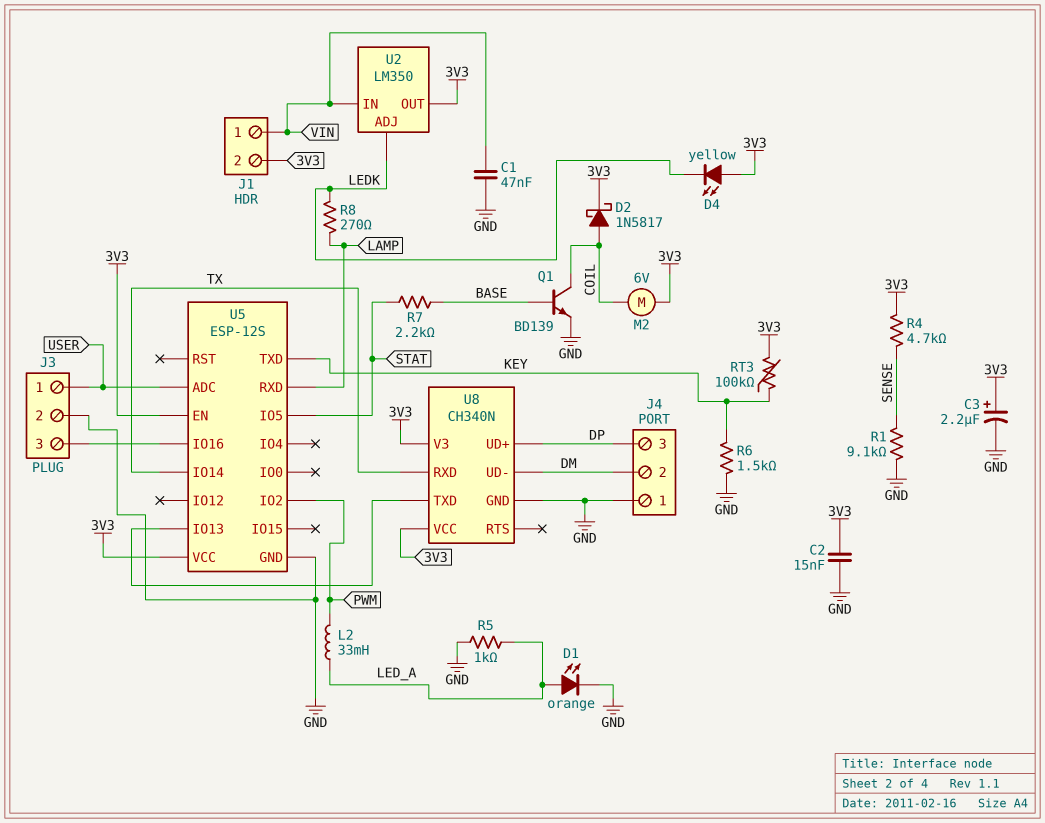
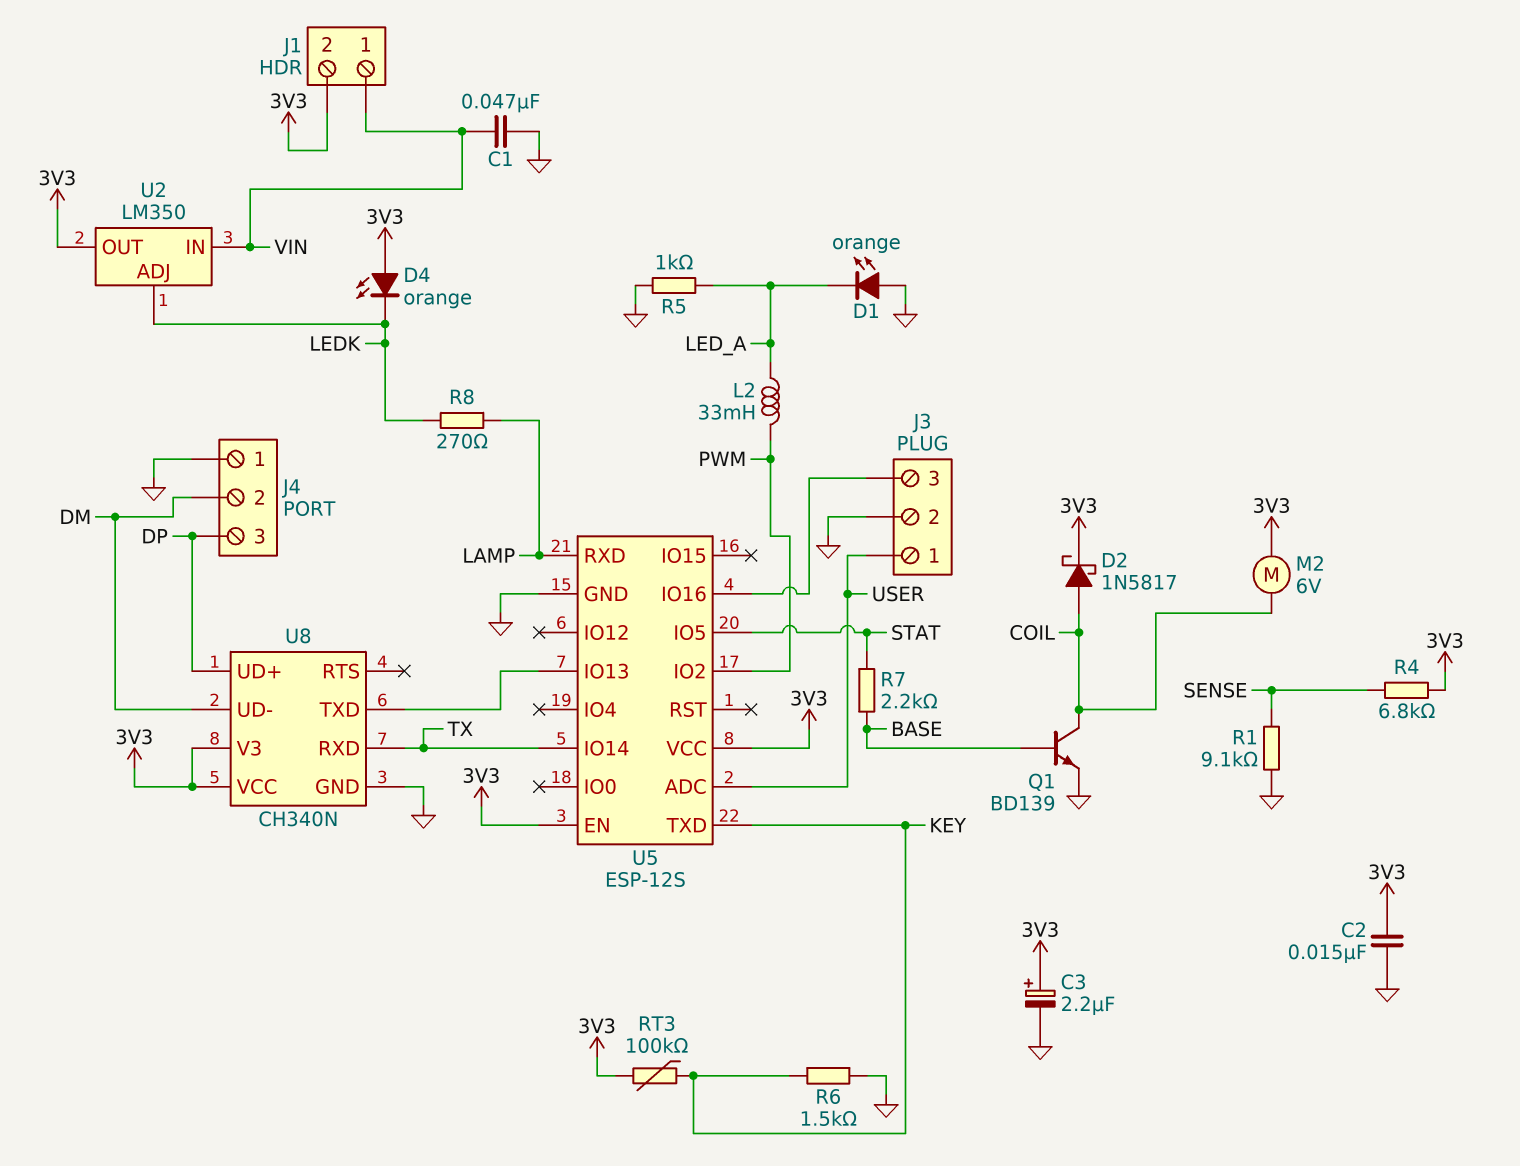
D1: LED orange (A LED_A, K GND) -> LED orange (A GND, K LED_A)
D4: LED yellow (A 3V3, K LEDK) -> LED orange (A 3V3, K LEDK)
R4: 4.7k (3V3, SENSE) -> 6.8k (3V3, SENSE)

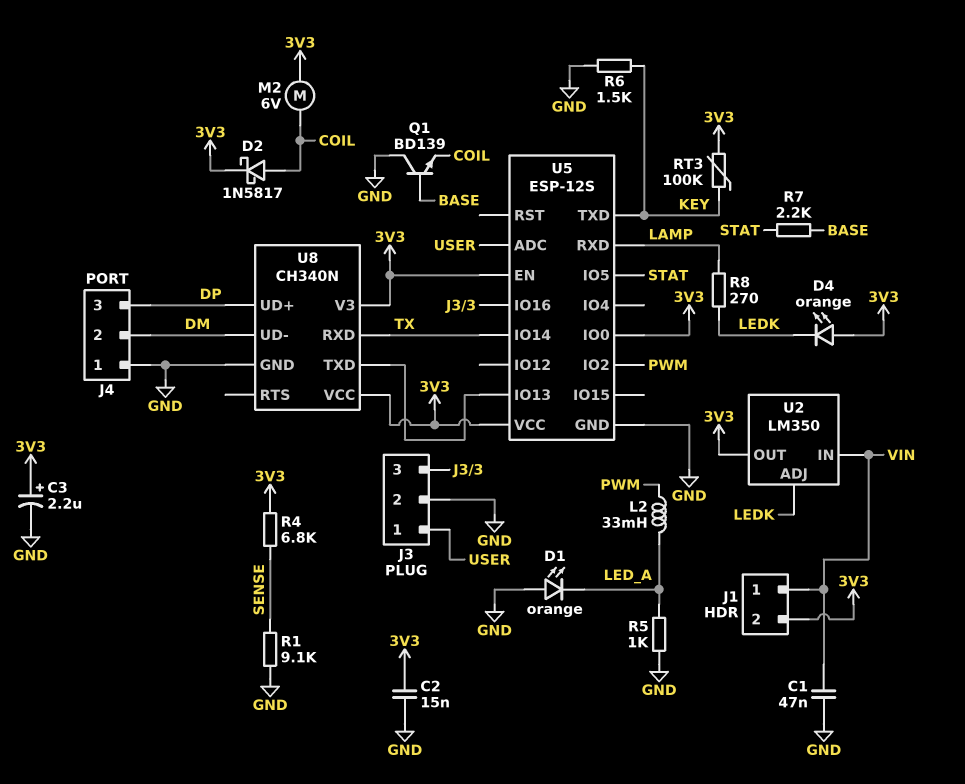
Q1: NPN BD139 (B BASE, C COIL, E GND) -> NPN BD139 (B BASE, C GND, E COIL)
U5 pin IO0: none -> 3V3

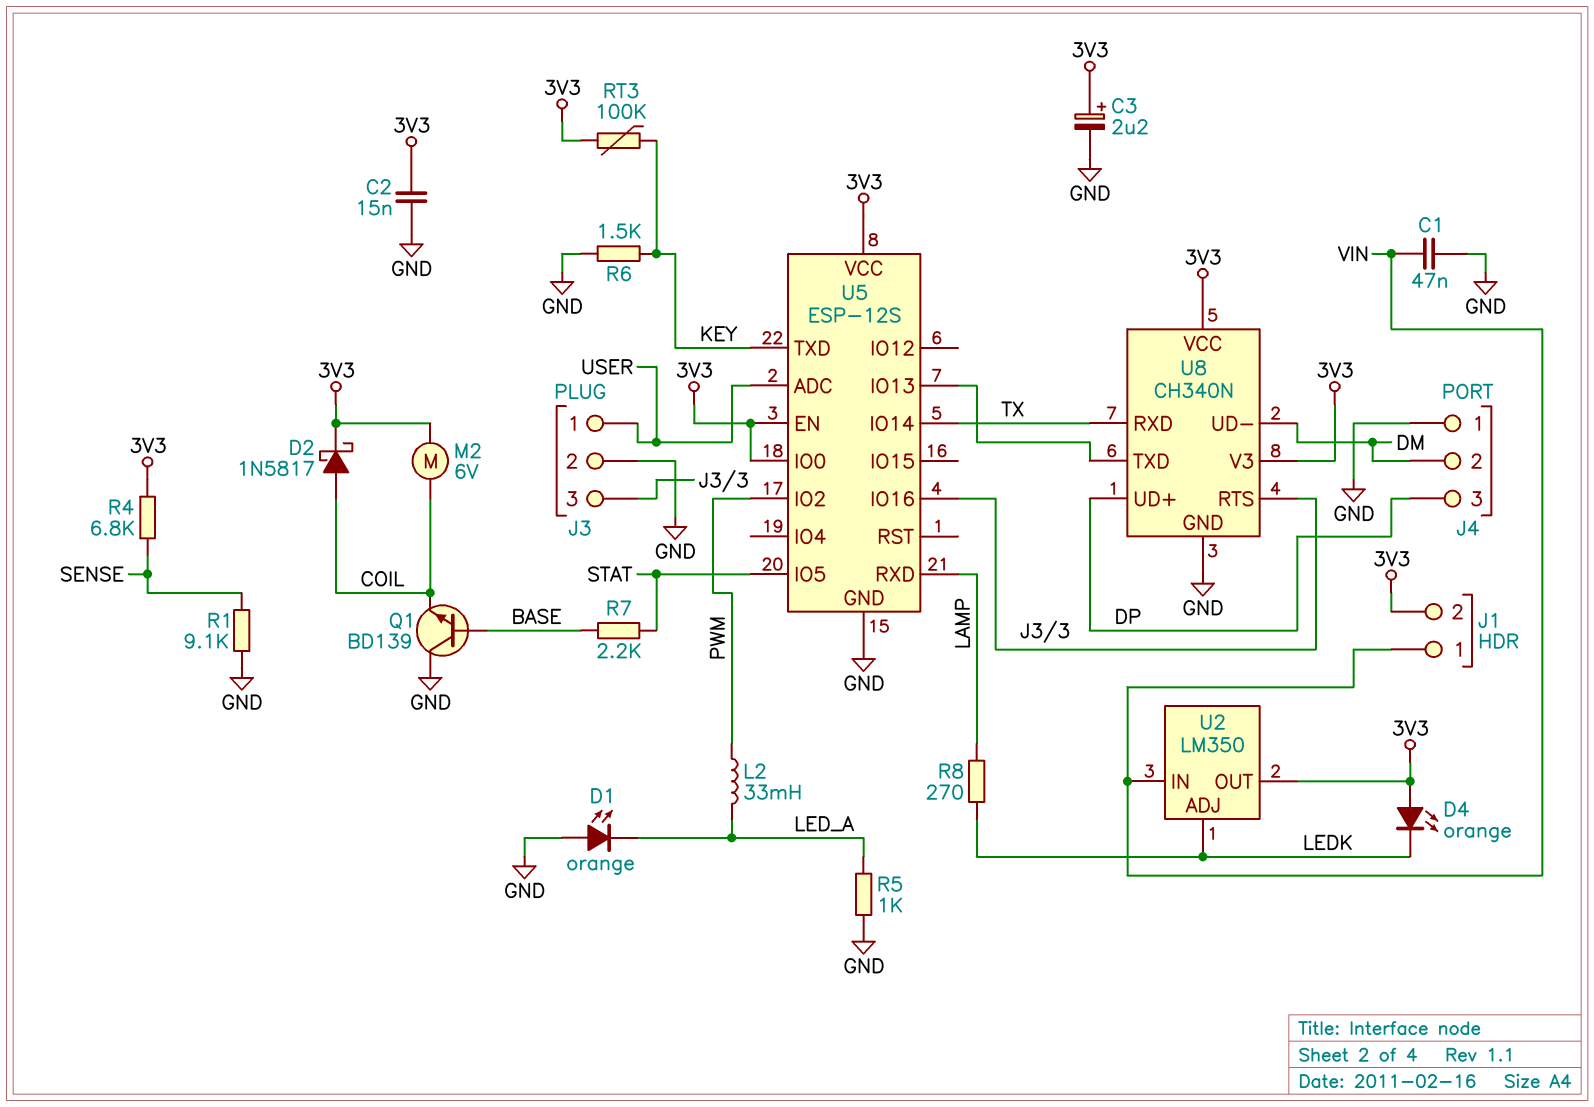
U8 pin RTS: none -> J3/3

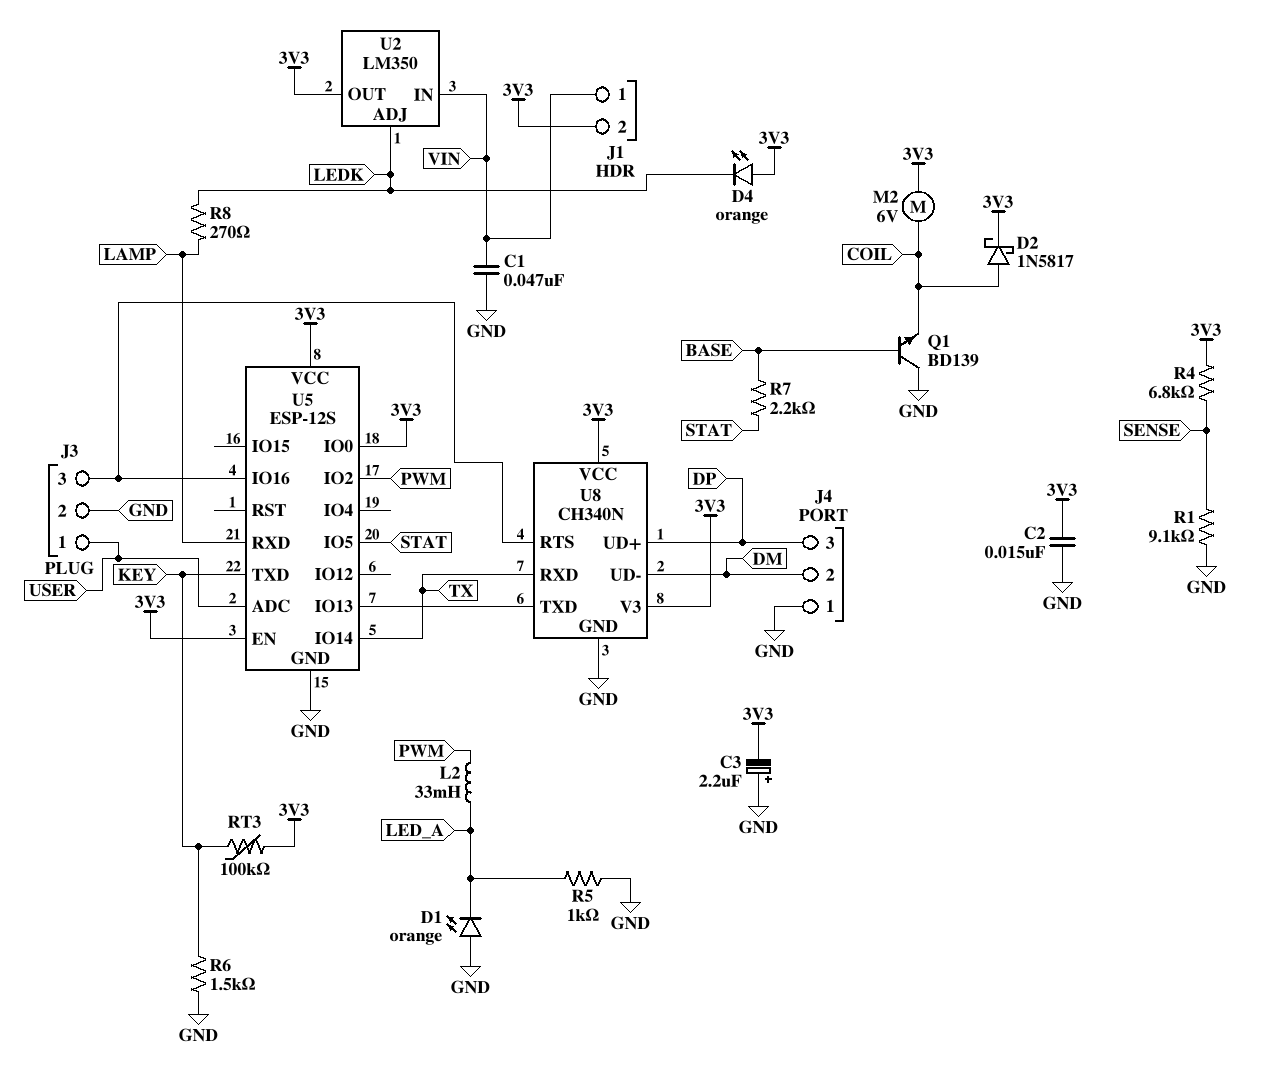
C3: 2.2uF (plus 3V3, minus GND) -> 2.2uF (plus GND, minus 3V3)

